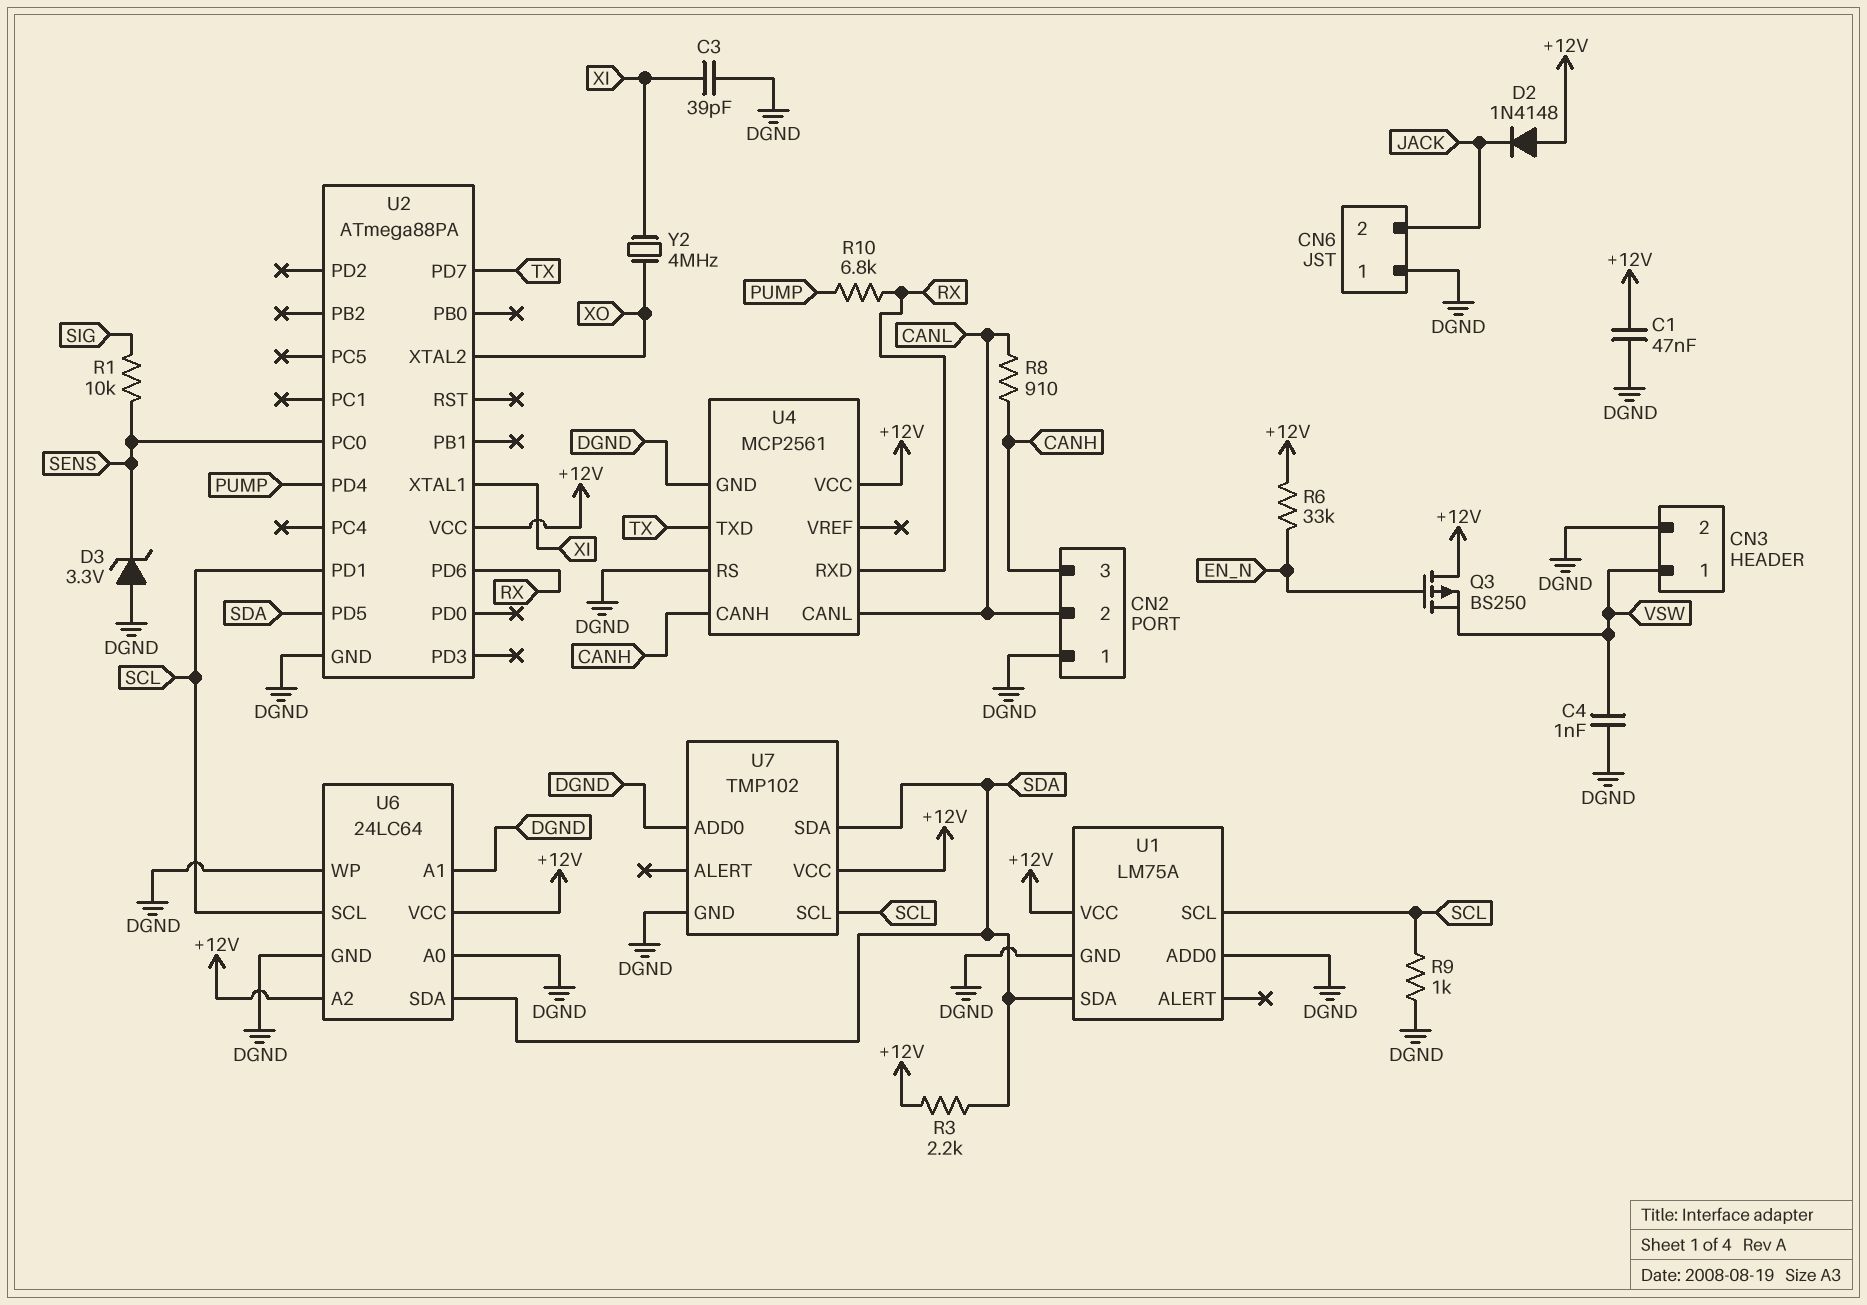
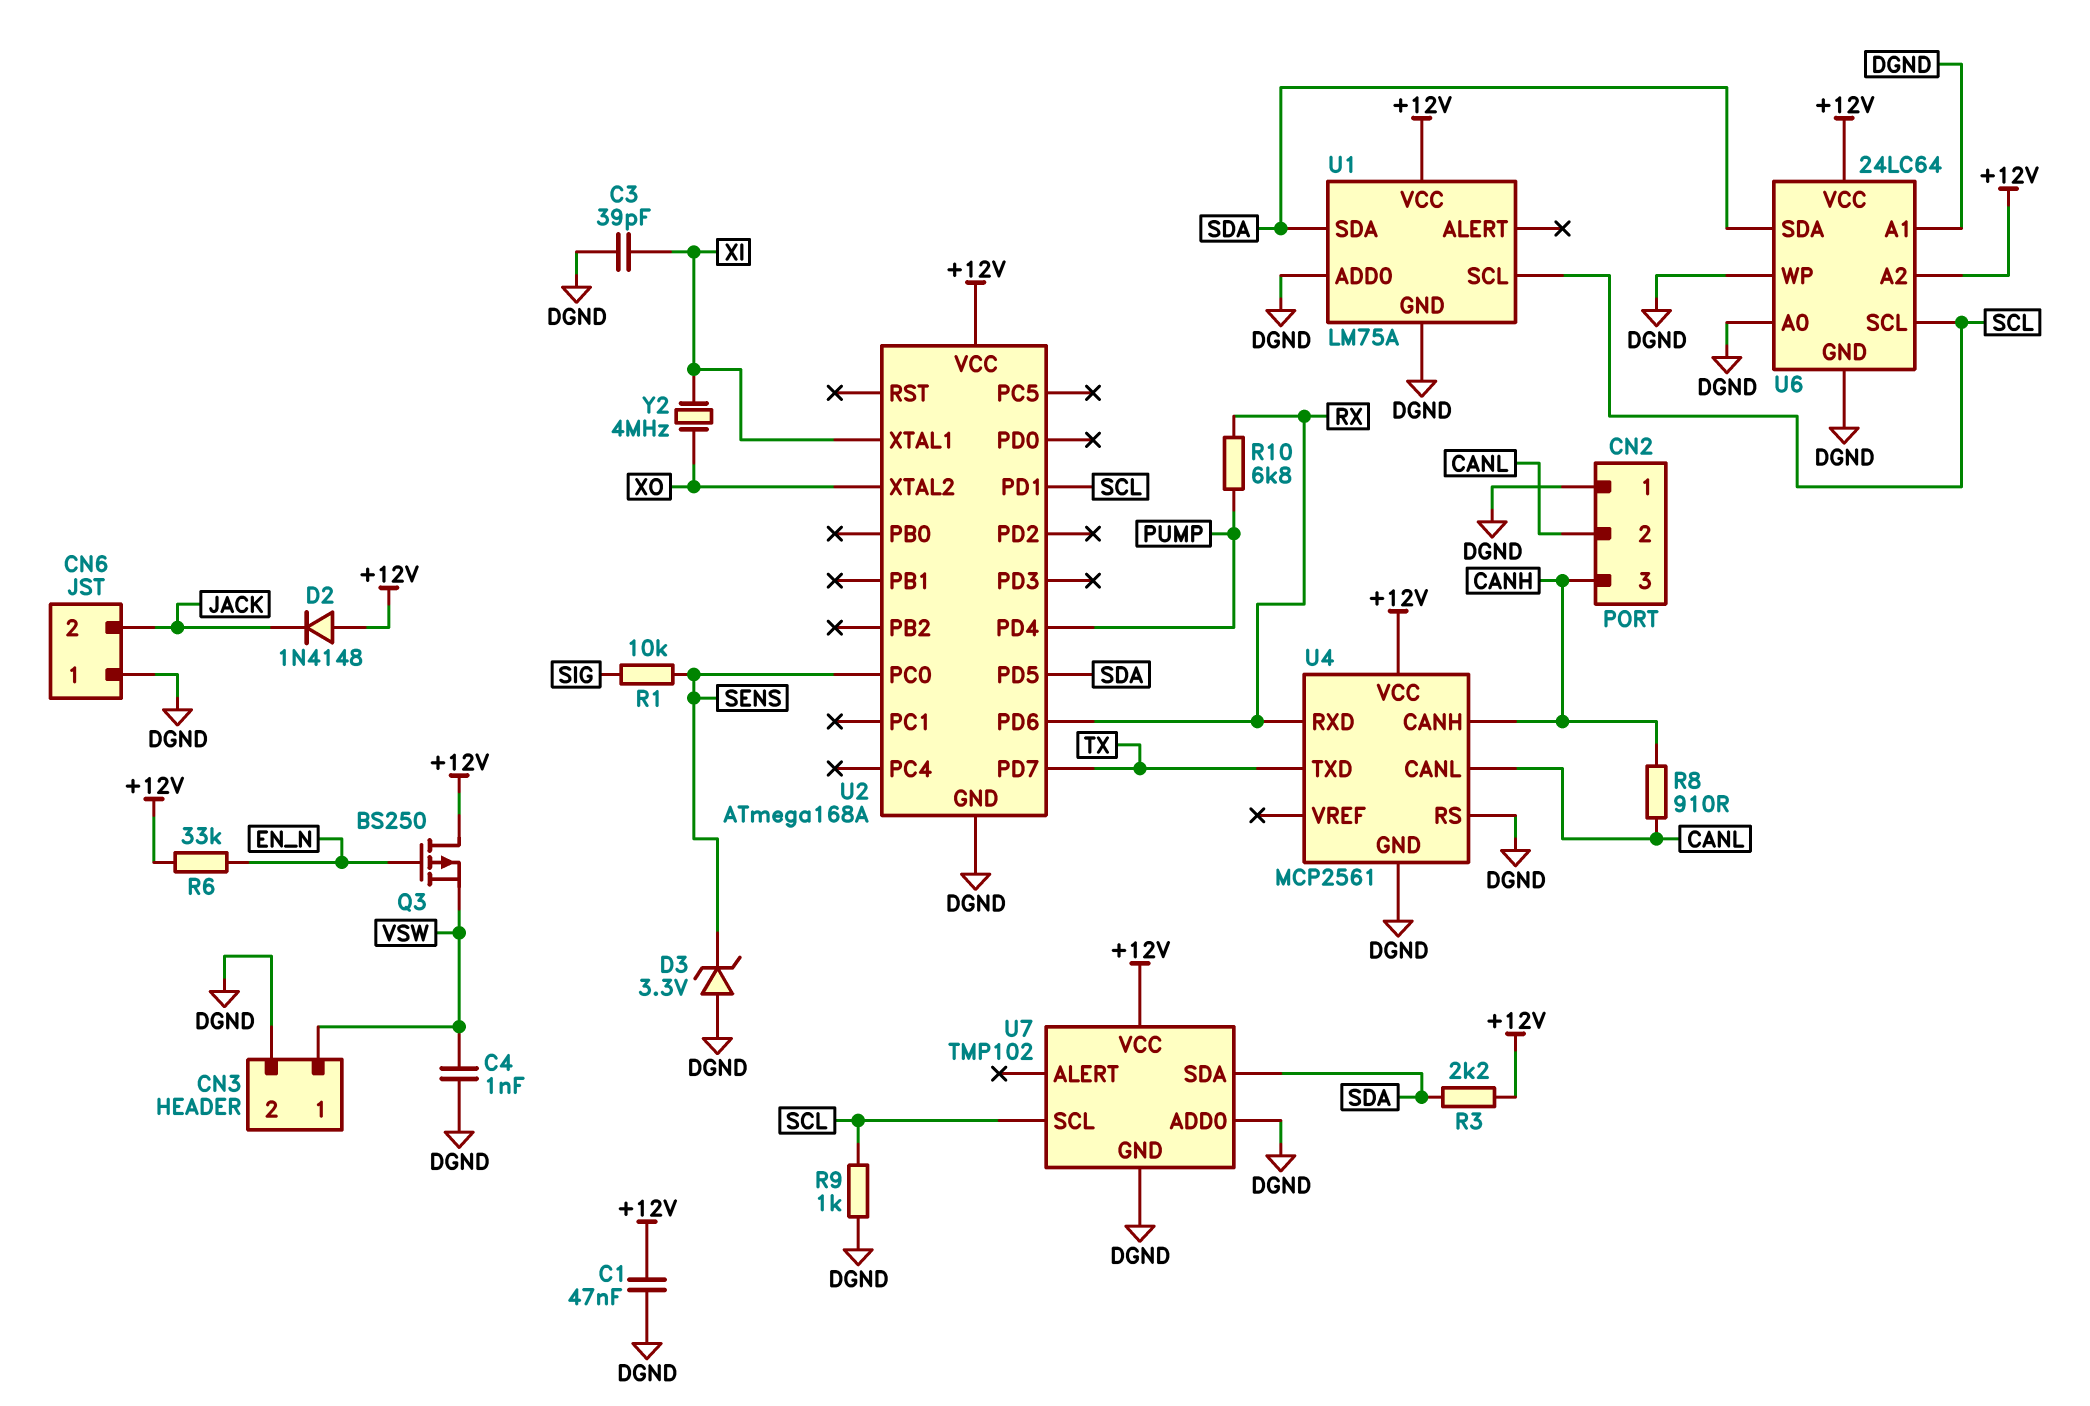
U2: ATmega88PA -> ATmega168A

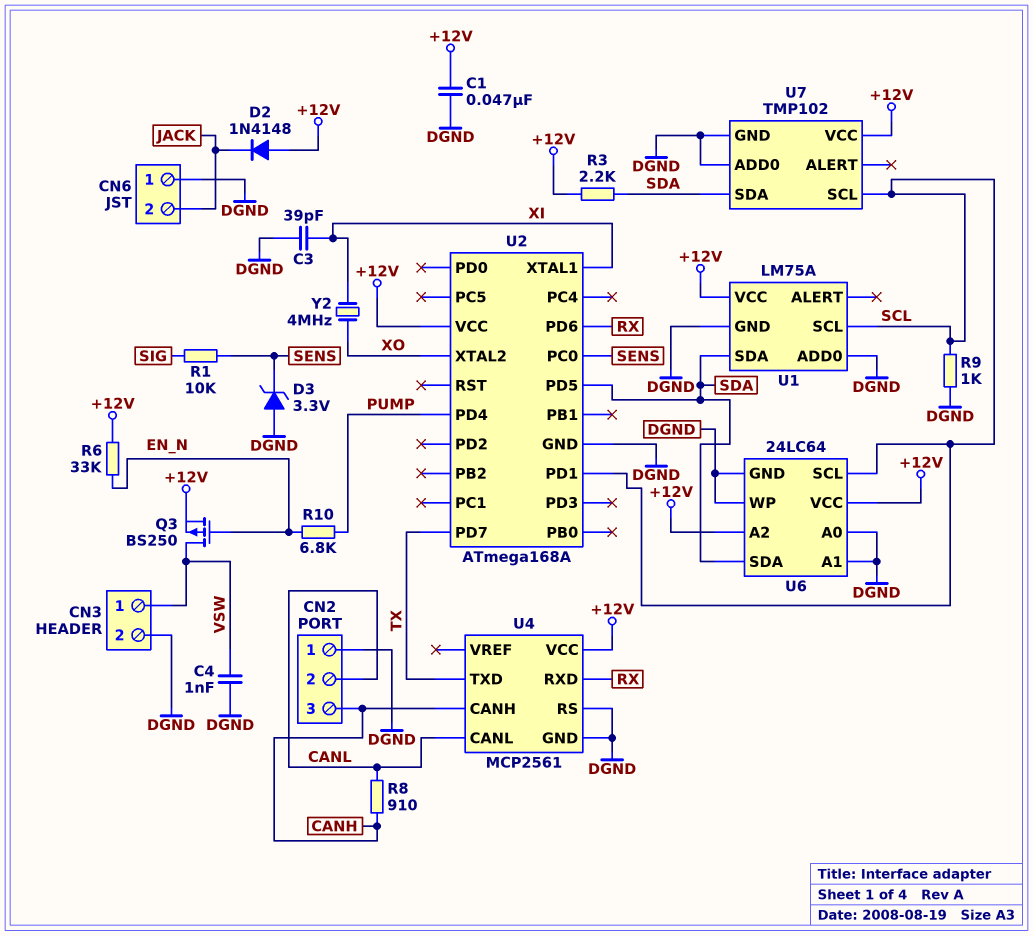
Q3: PMOS BS250 (G EN_N, D +12V, S VSW) -> PMOS BS250 (G EN_N, D VSW, S +12V)
R10: 6.8k (PUMP, RX) -> 6.8k (EN_N, PUMP)

